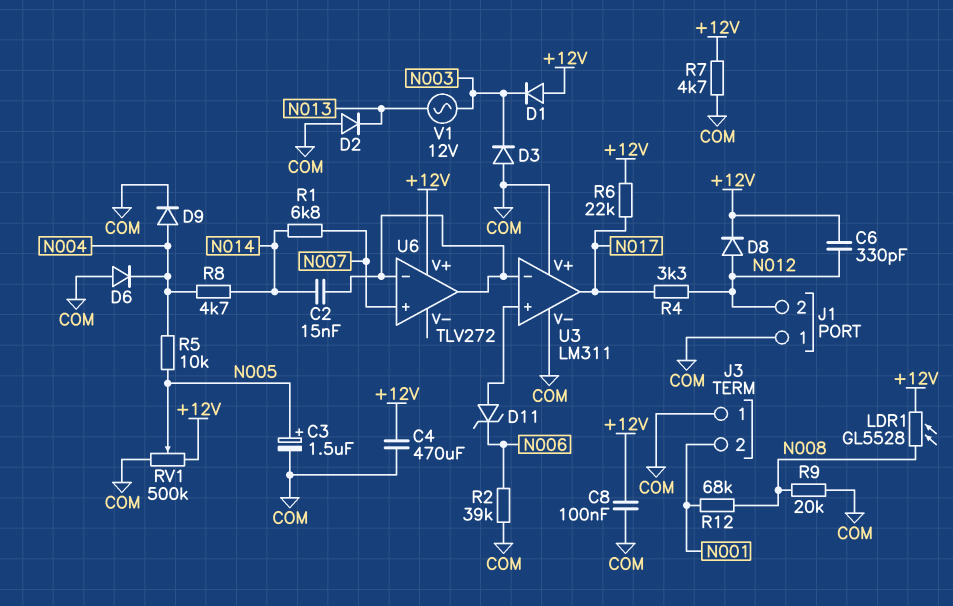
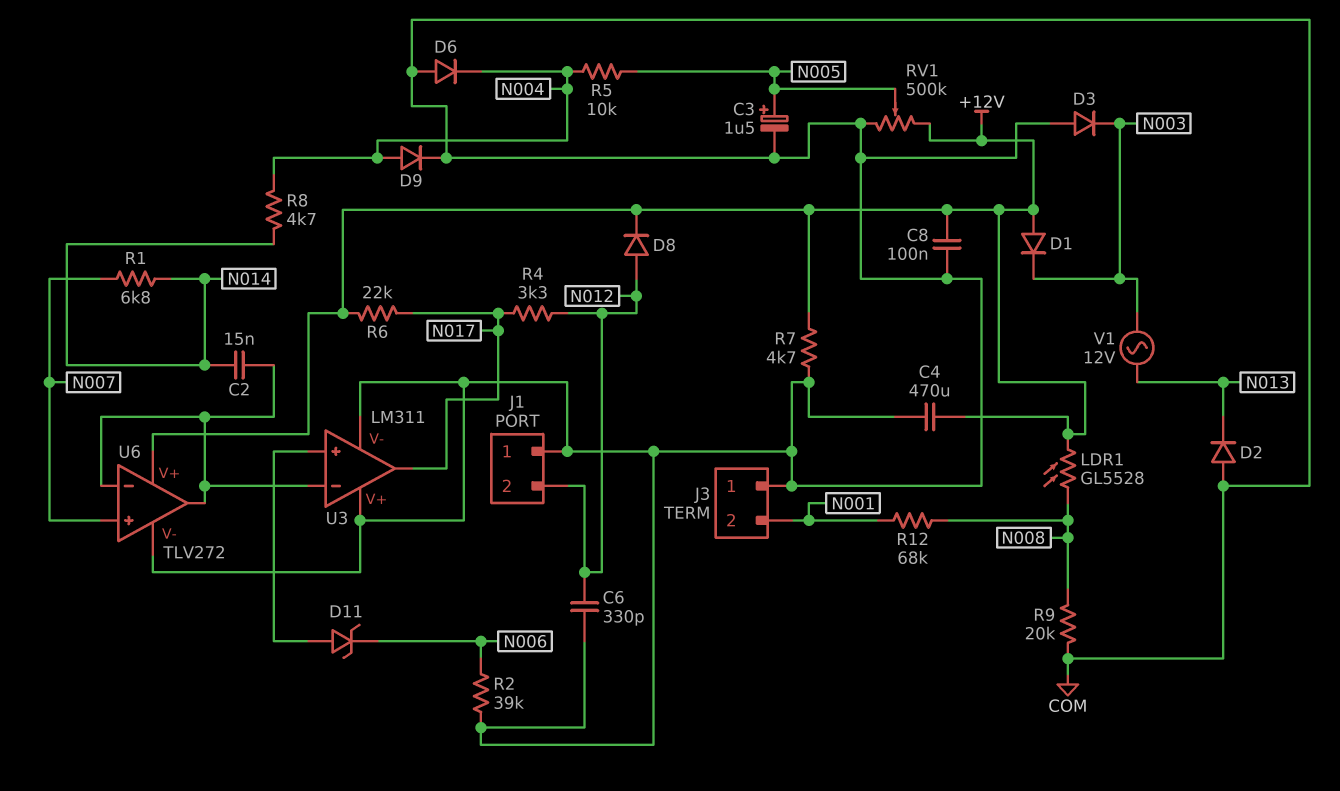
C6: 330pF (+12V, N012) -> 330pF (COM, N012)
U6 pin V-: none -> COM

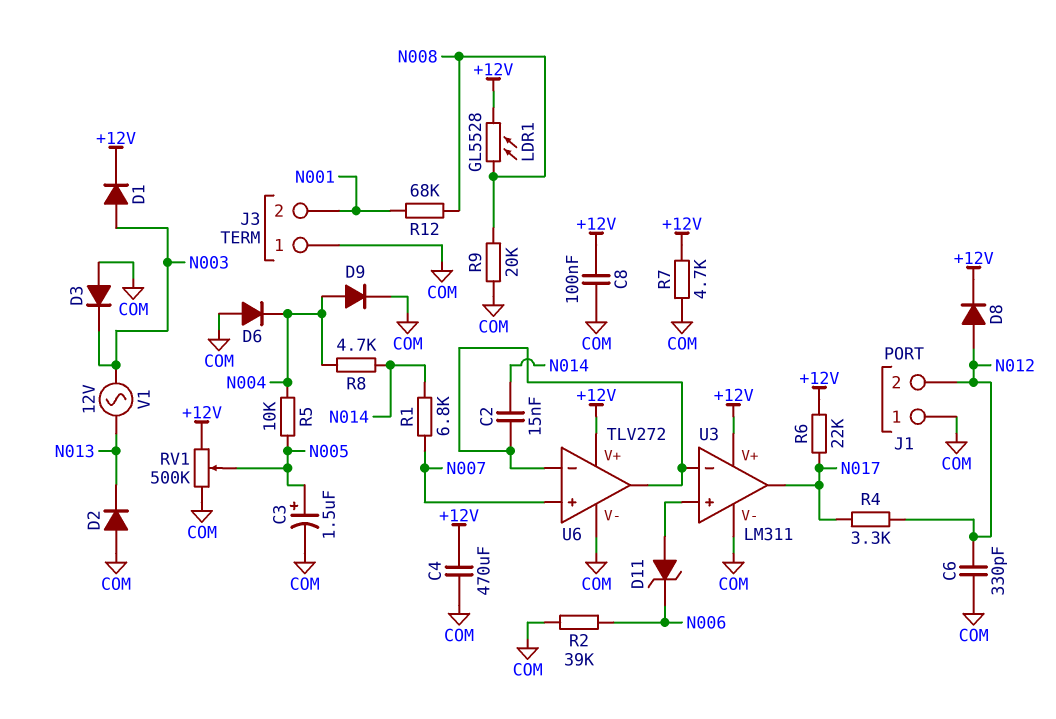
D1: diode (A +12V, K N003) -> diode (A N003, K +12V)
U3 pin V+: COM -> +12V

